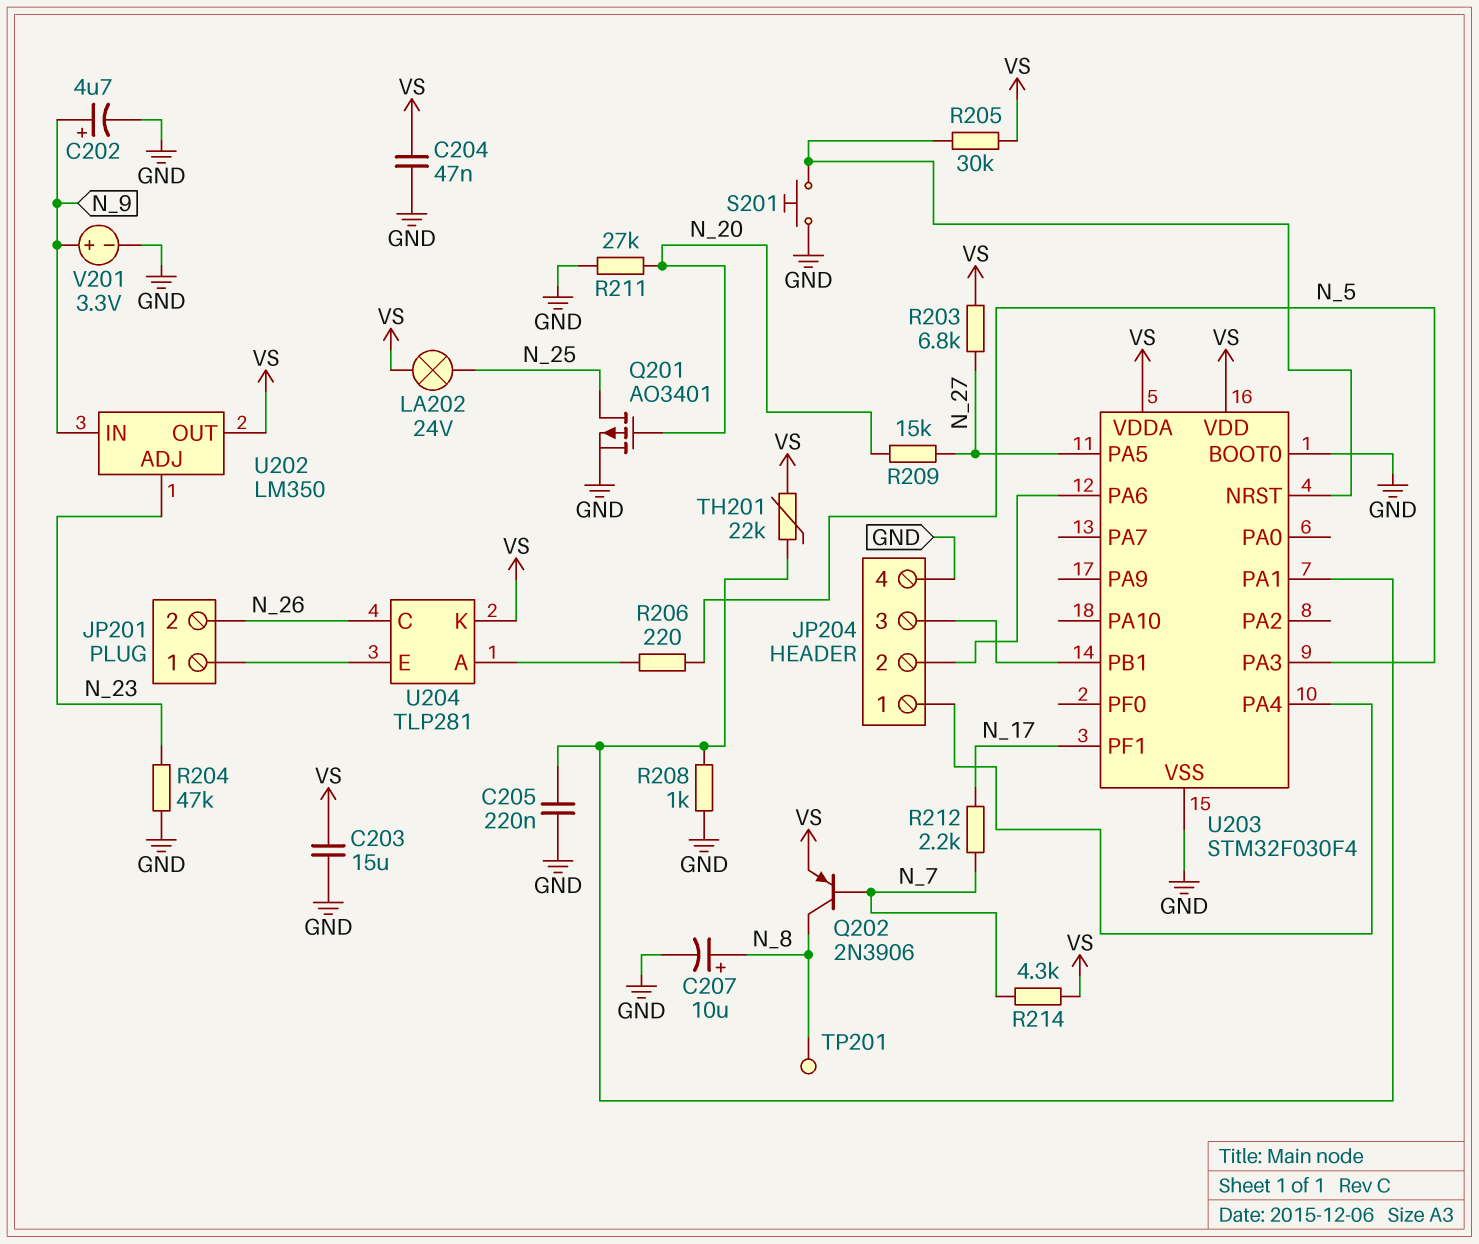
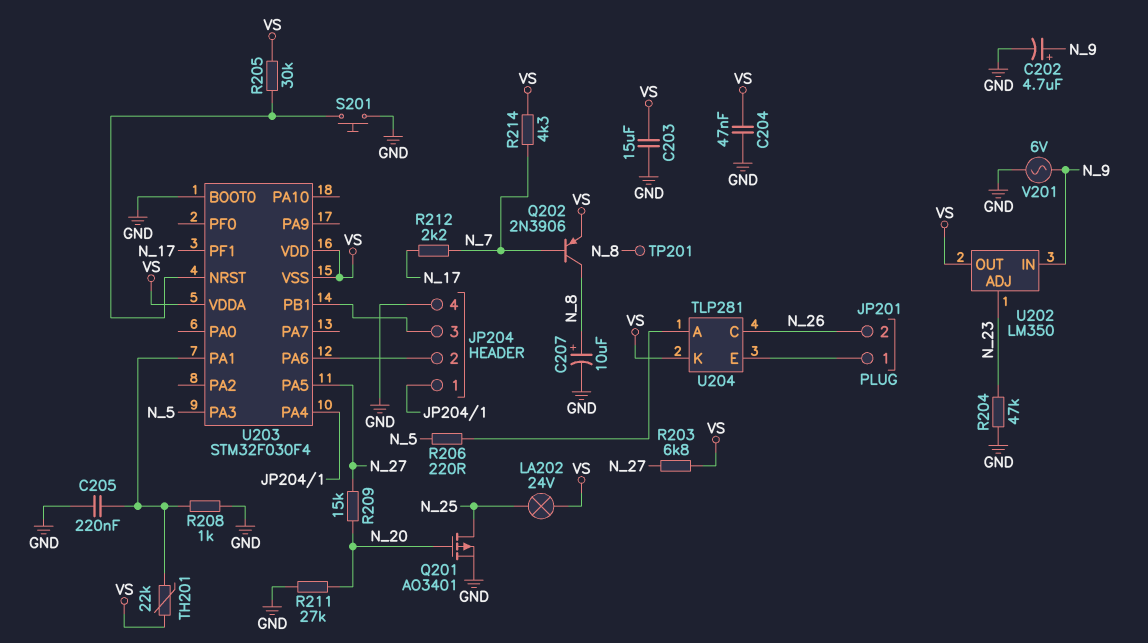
U203 pin VSS: GND -> VS
V201: 3.3V (plus N_9, minus GND) -> AC 6V (GND, N_9)

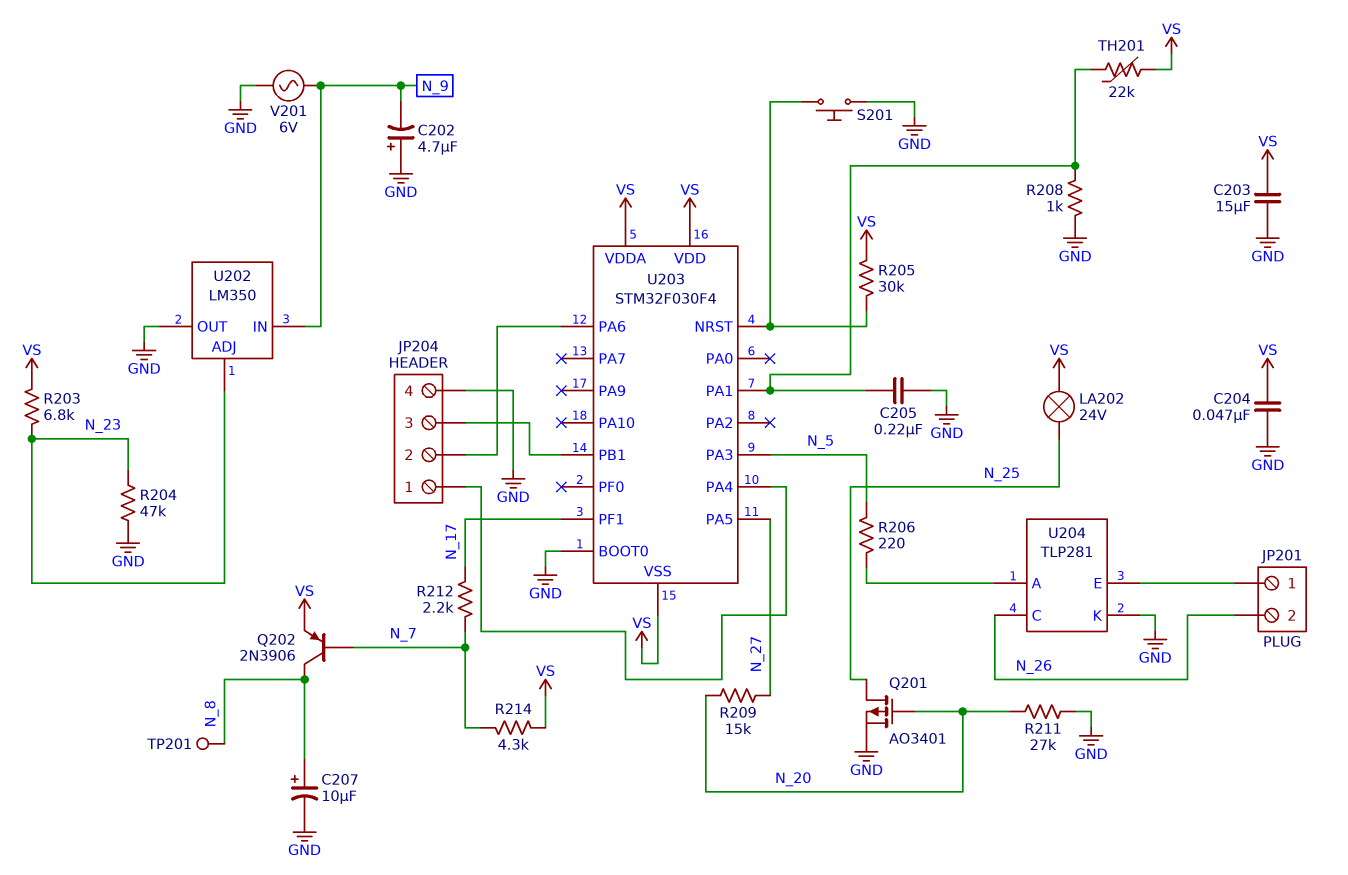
C202: 4.7uF (plus N_9, minus GND) -> 4.7uF (plus GND, minus N_9)
R203: 6.8k (N_27, VS) -> 6.8k (N_23, VS)
U202 pin OUT: VS -> GND
U204 pin K: VS -> GND

